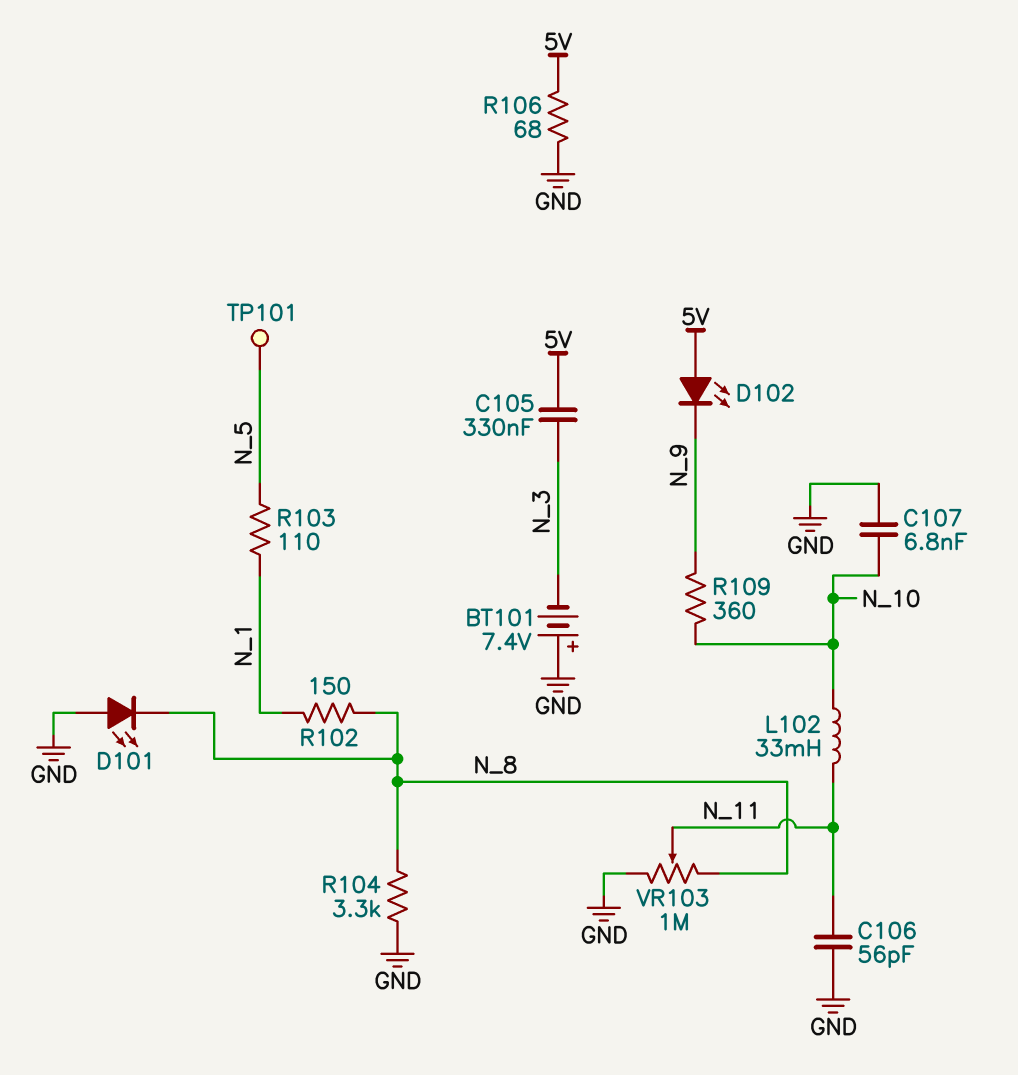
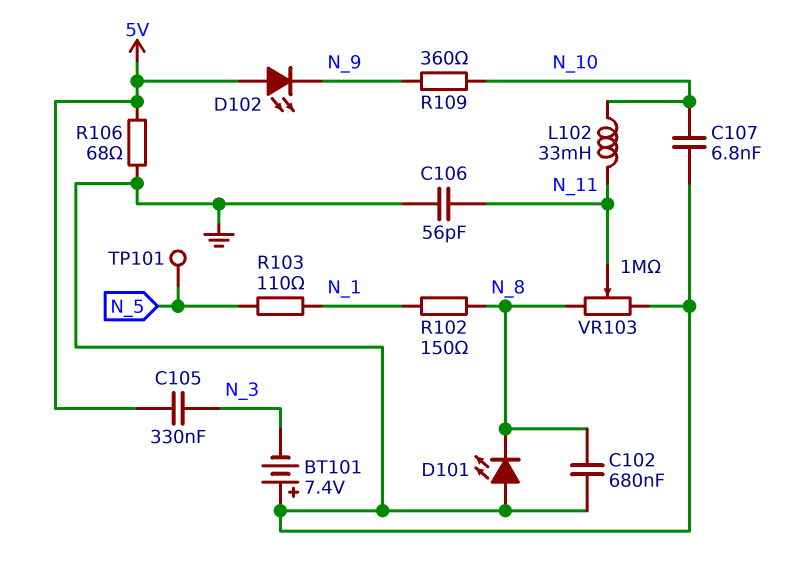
C102: none -> 680nF (GND, N_8)
R104: 3.3k (GND, N_8) -> none

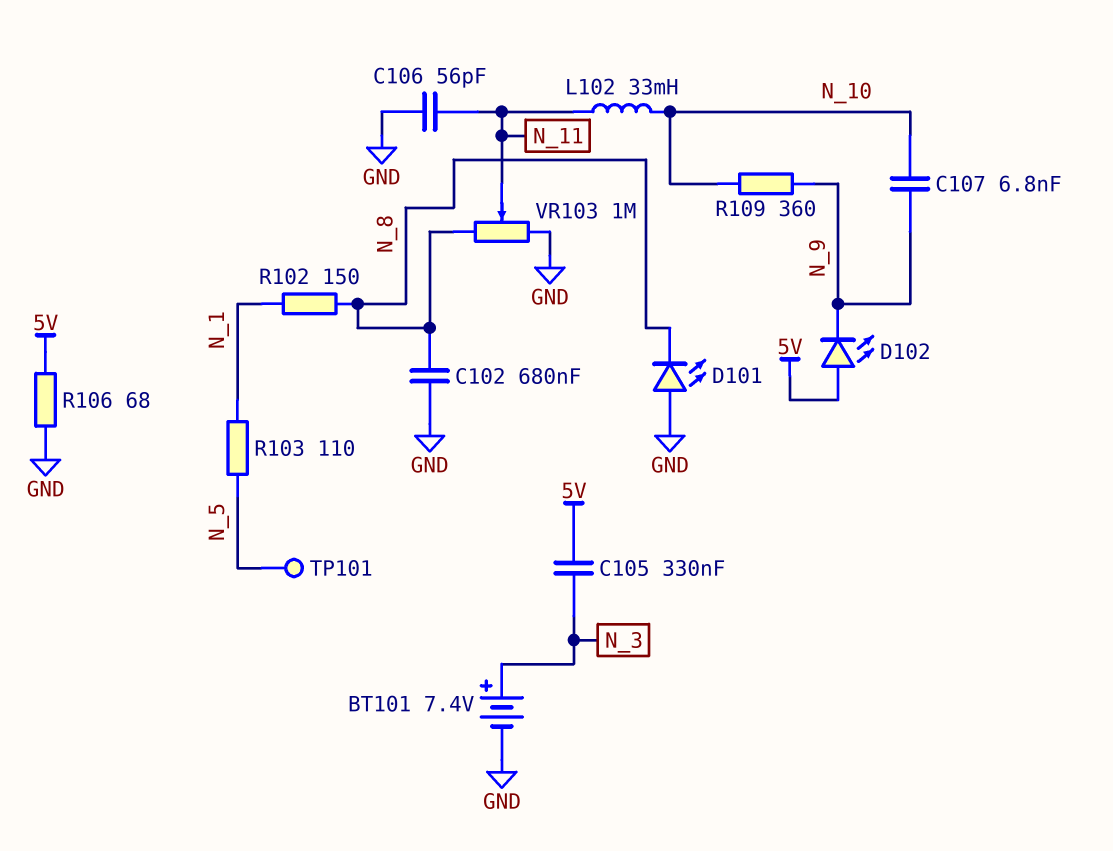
BT101: 7.4V (plus GND, minus N_3) -> 7.4V (plus N_3, minus GND)
C107: 6.8nF (GND, N_10) -> 6.8nF (N_9, N_10)

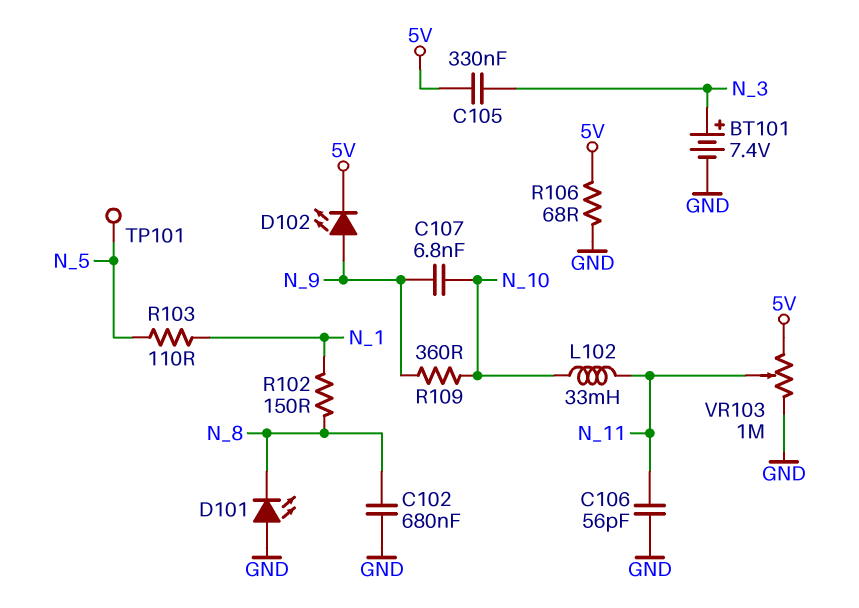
D102: LED (A 5V, K N_9) -> LED (A N_9, K 5V)
VR103: 1M (GND, N_8, wiper N_11) -> 1M (5V, GND, wiper N_11)

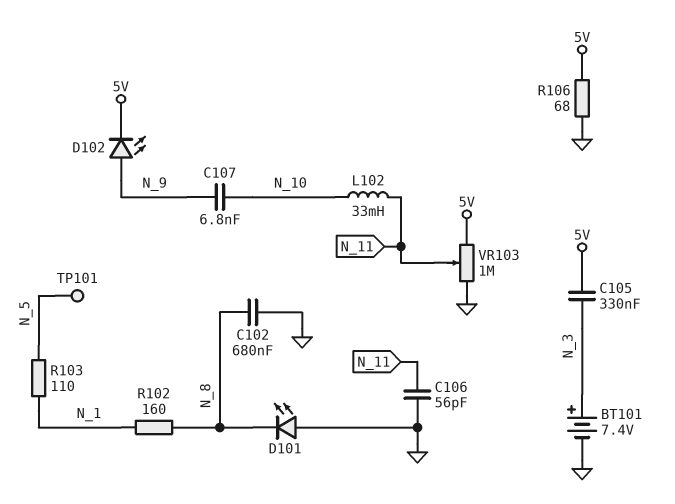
R102: 150 (N_1, N_8) -> 160 (N_1, N_8)
R109: 360 (N_9, N_10) -> none

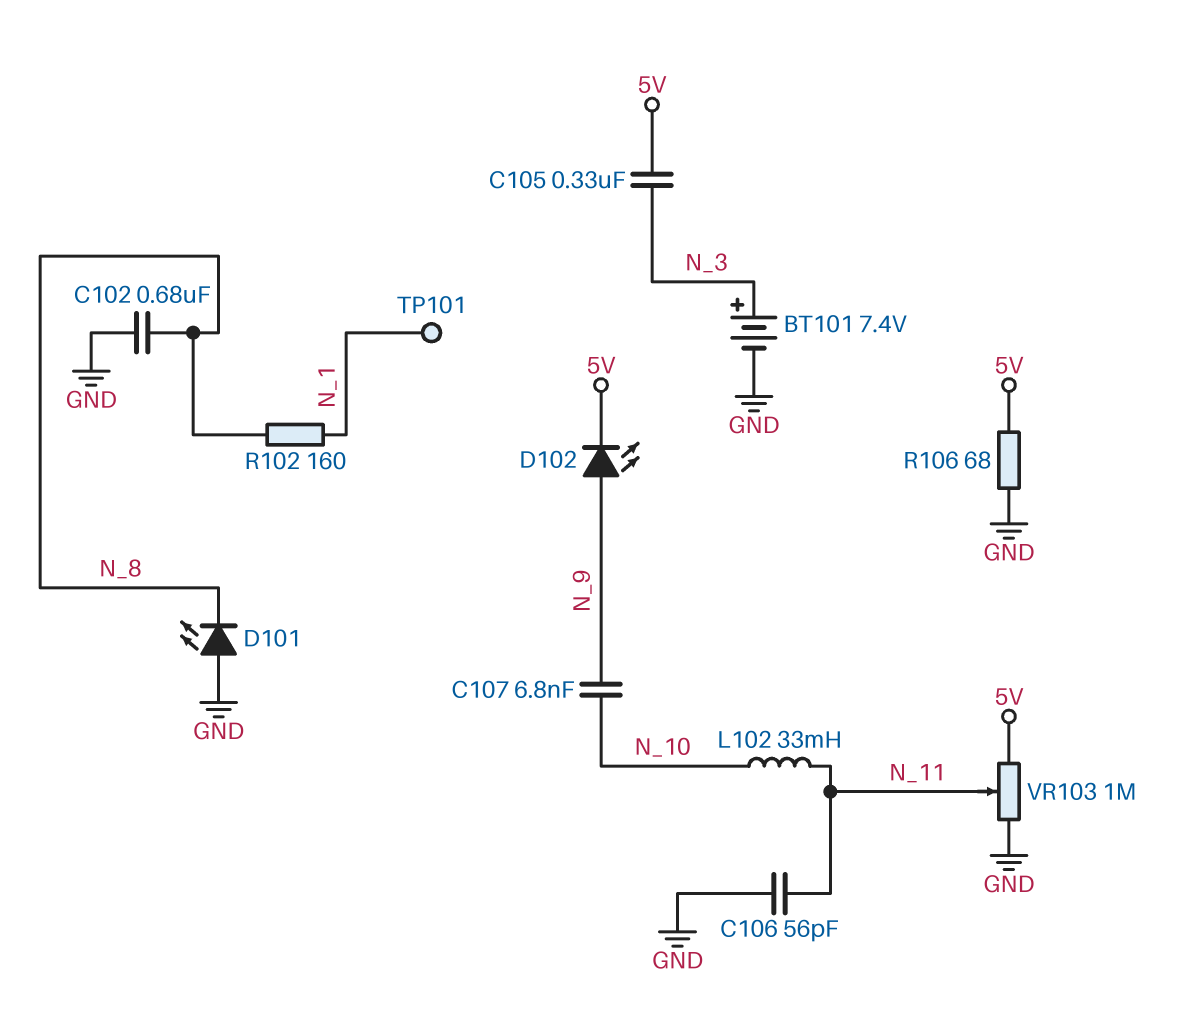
R103: 110 (N_1, N_5) -> none
TP101: test point (N_5) -> test point (N_1)

